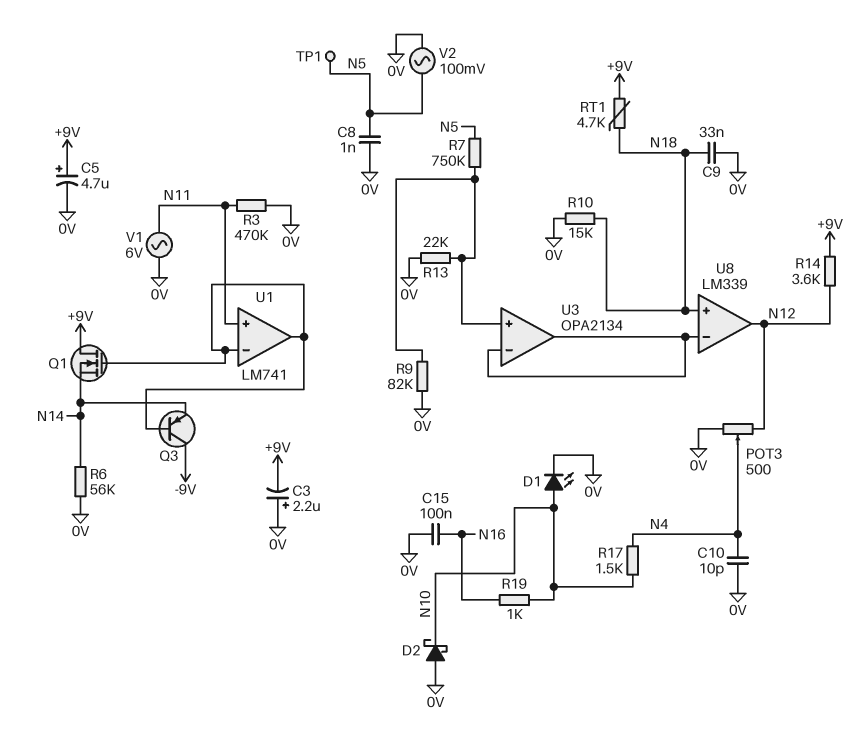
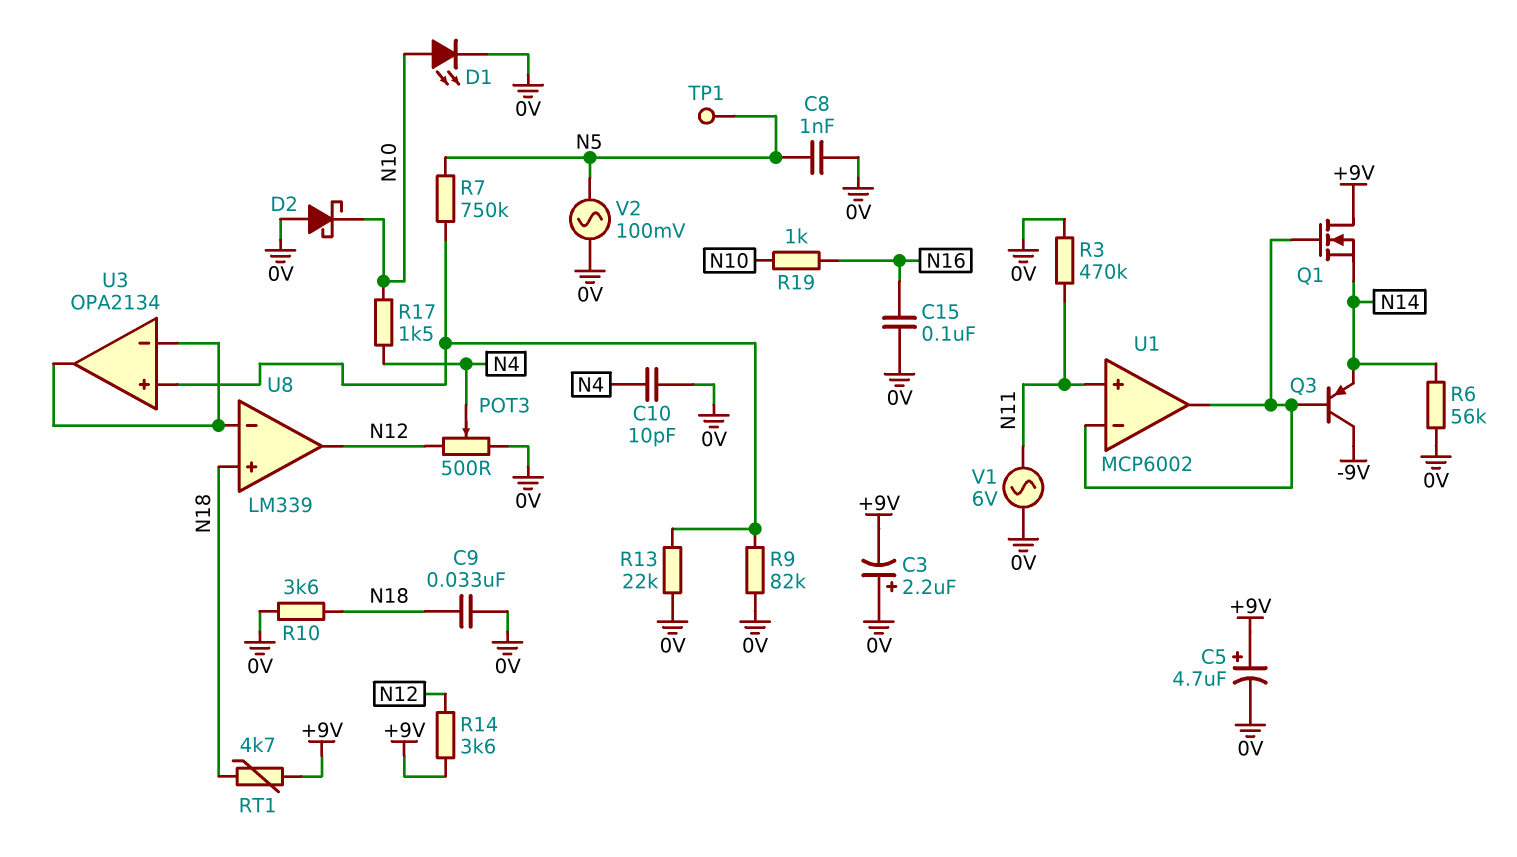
R10: 15k (0V, N18) -> 3.6k (0V, N18)
U1: LM741 -> MCP6002

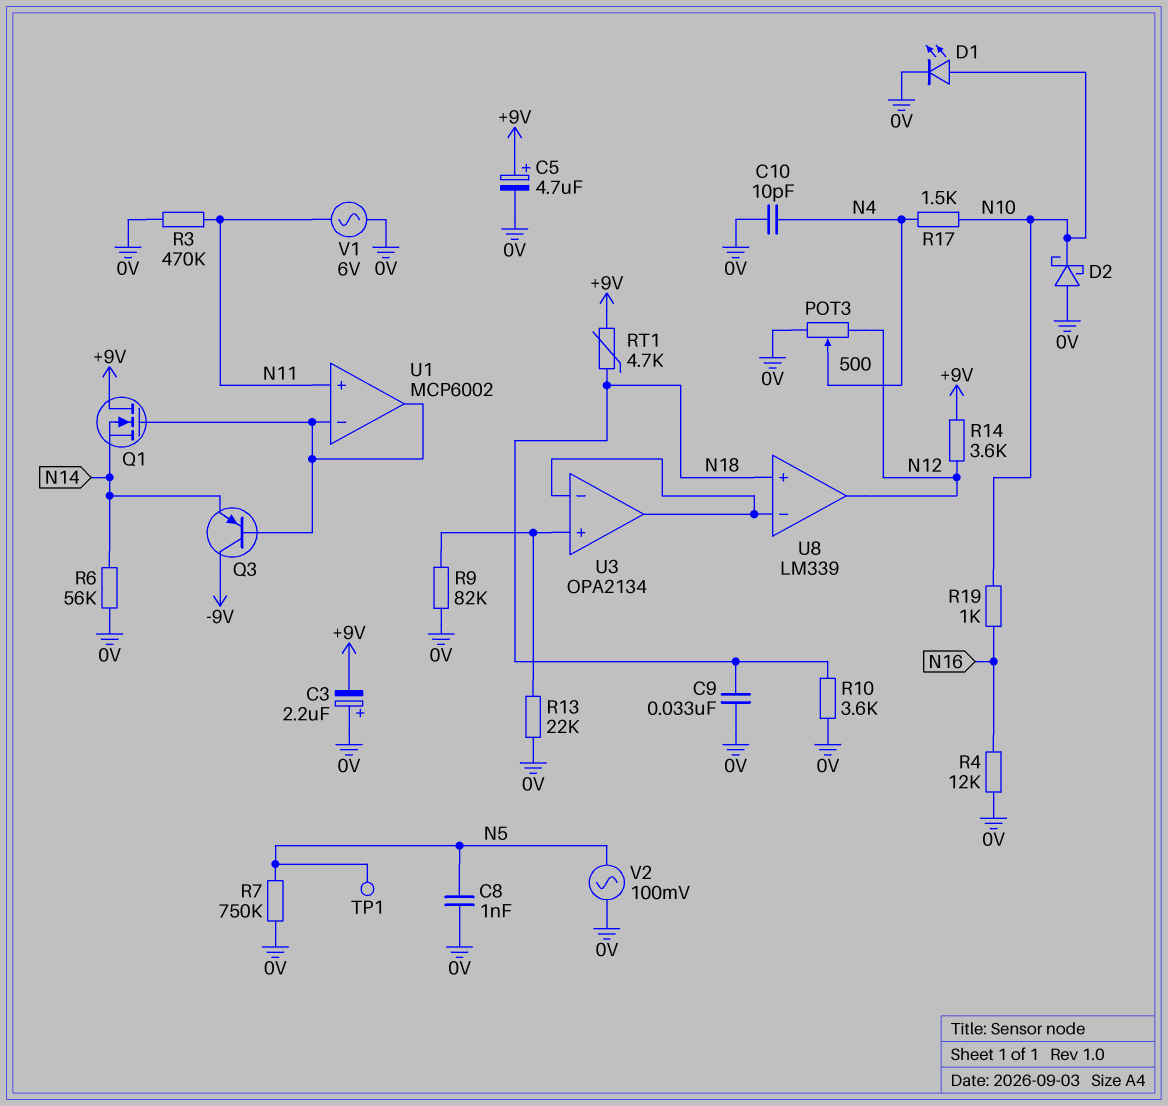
C15: 100nF (0V, N16) -> none
R4: none -> 12k (0V, N16)
R7: 750k (N5, U3/in+) -> 750k (0V, N5)

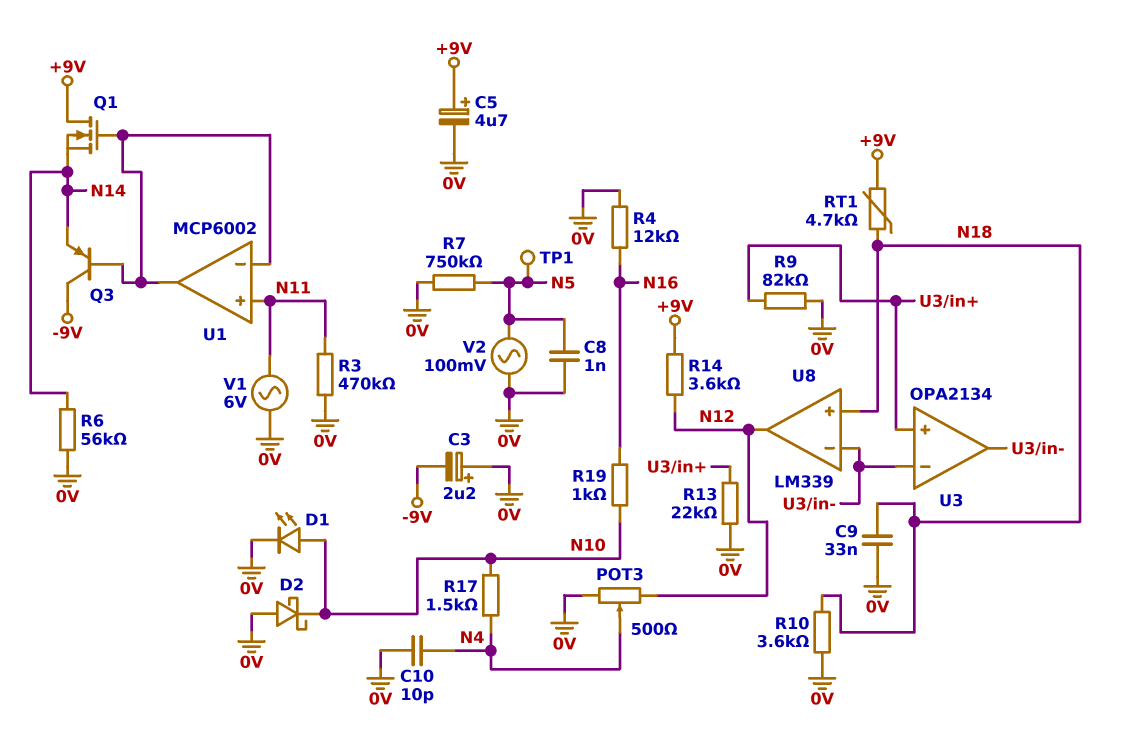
C3: 2.2uF (plus 0V, minus +9V) -> 2.2uF (plus 0V, minus -9V)

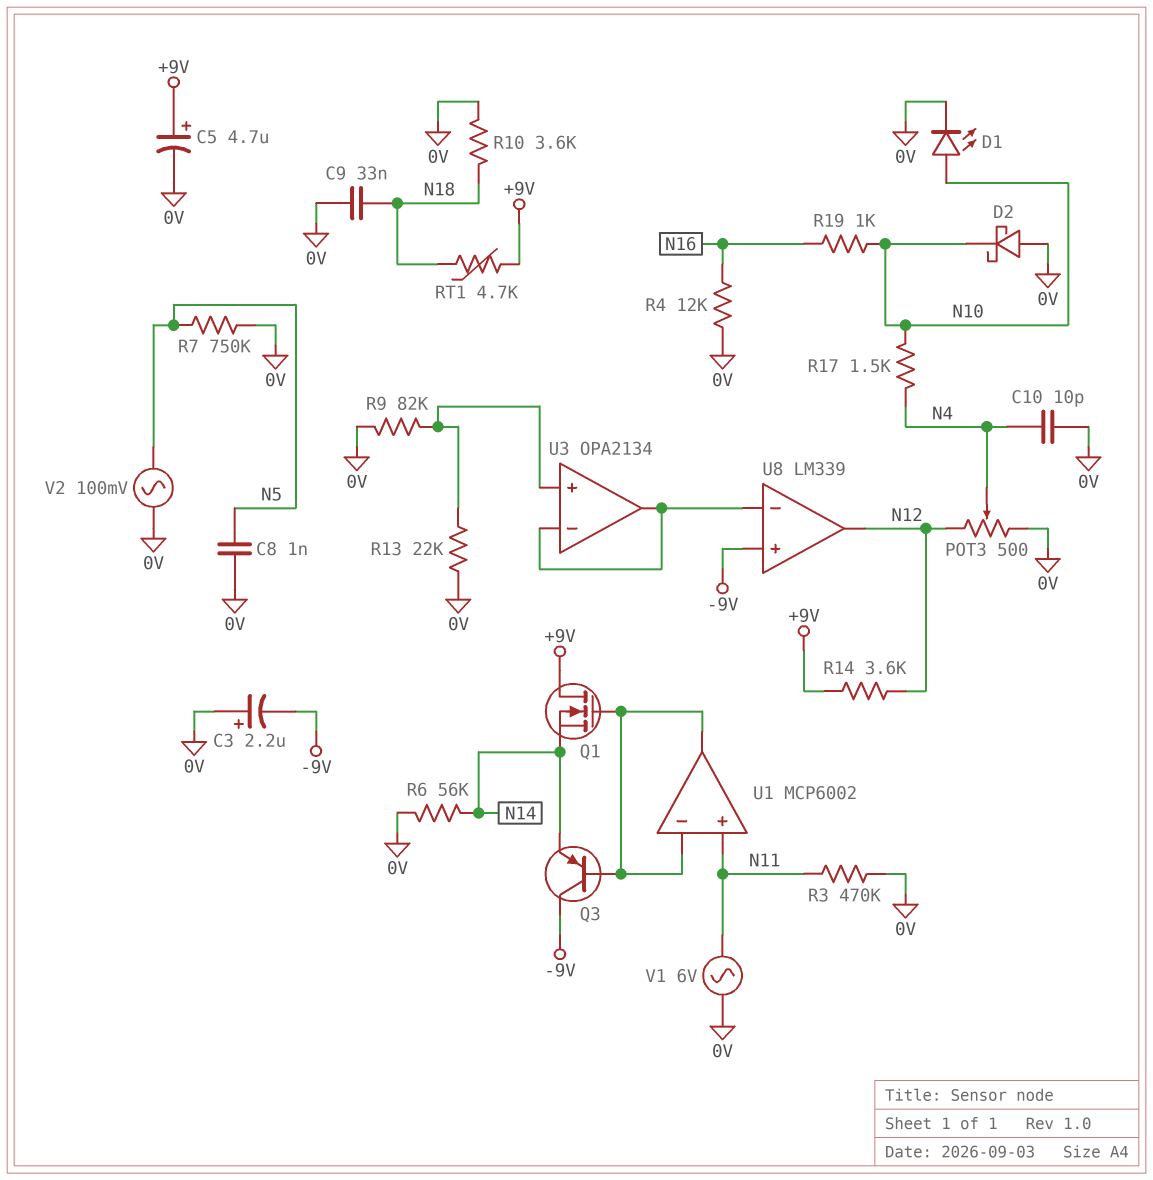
TP1: test point (N5) -> none
U8 pin in+: N18 -> -9V

